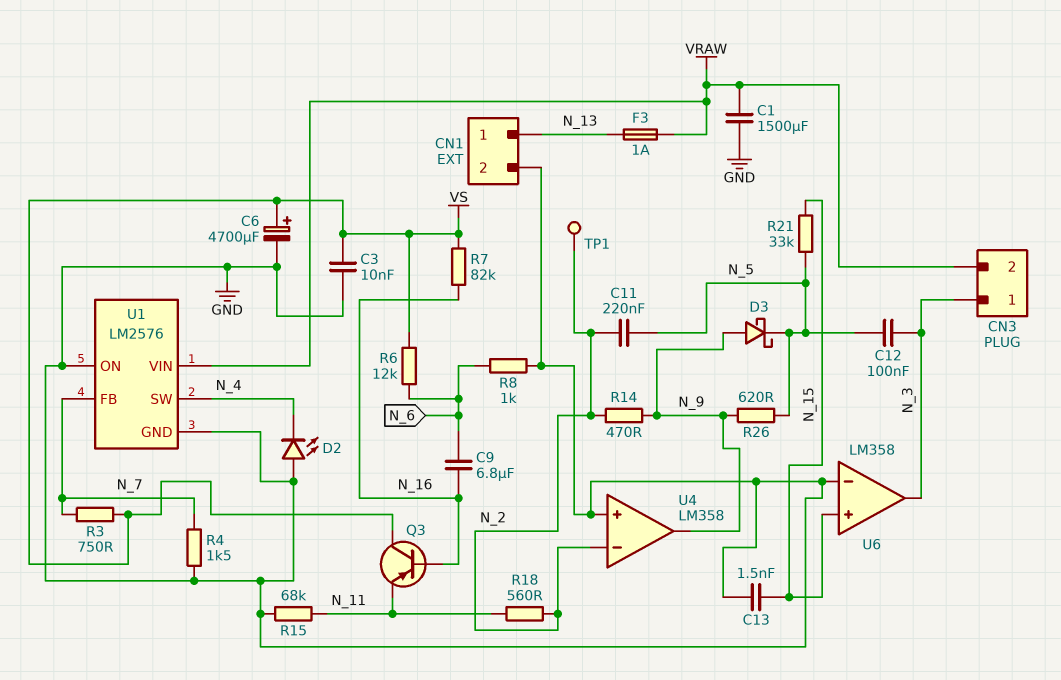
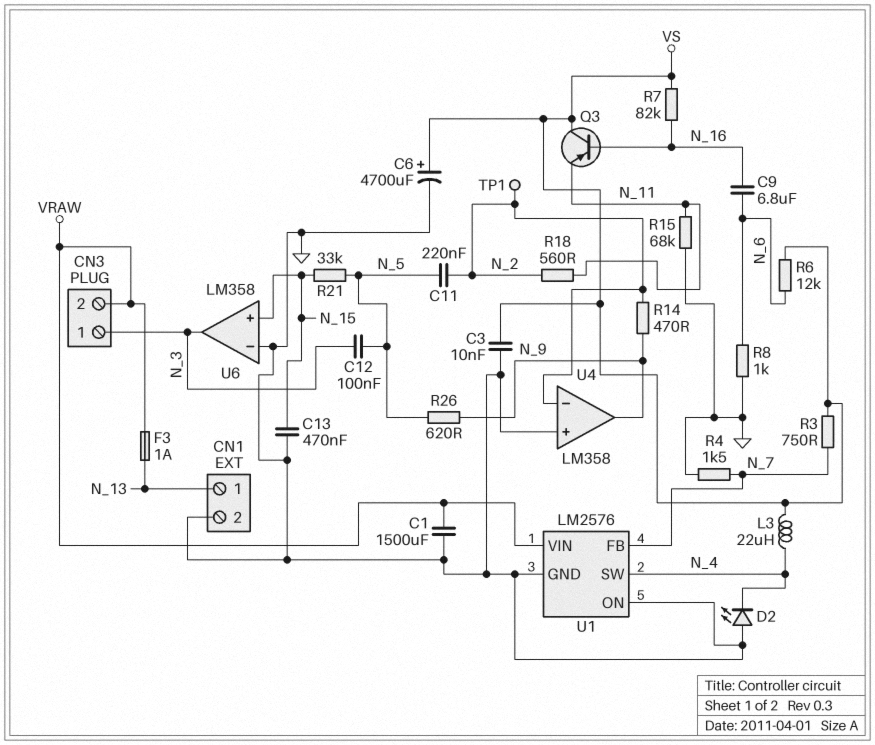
C13: 1.5nF (GND, N_15) -> 470nF (GND, N_15)
D3: schottky (A N_9, K N_5) -> none
L3: none -> 22uH (N_4, VS)

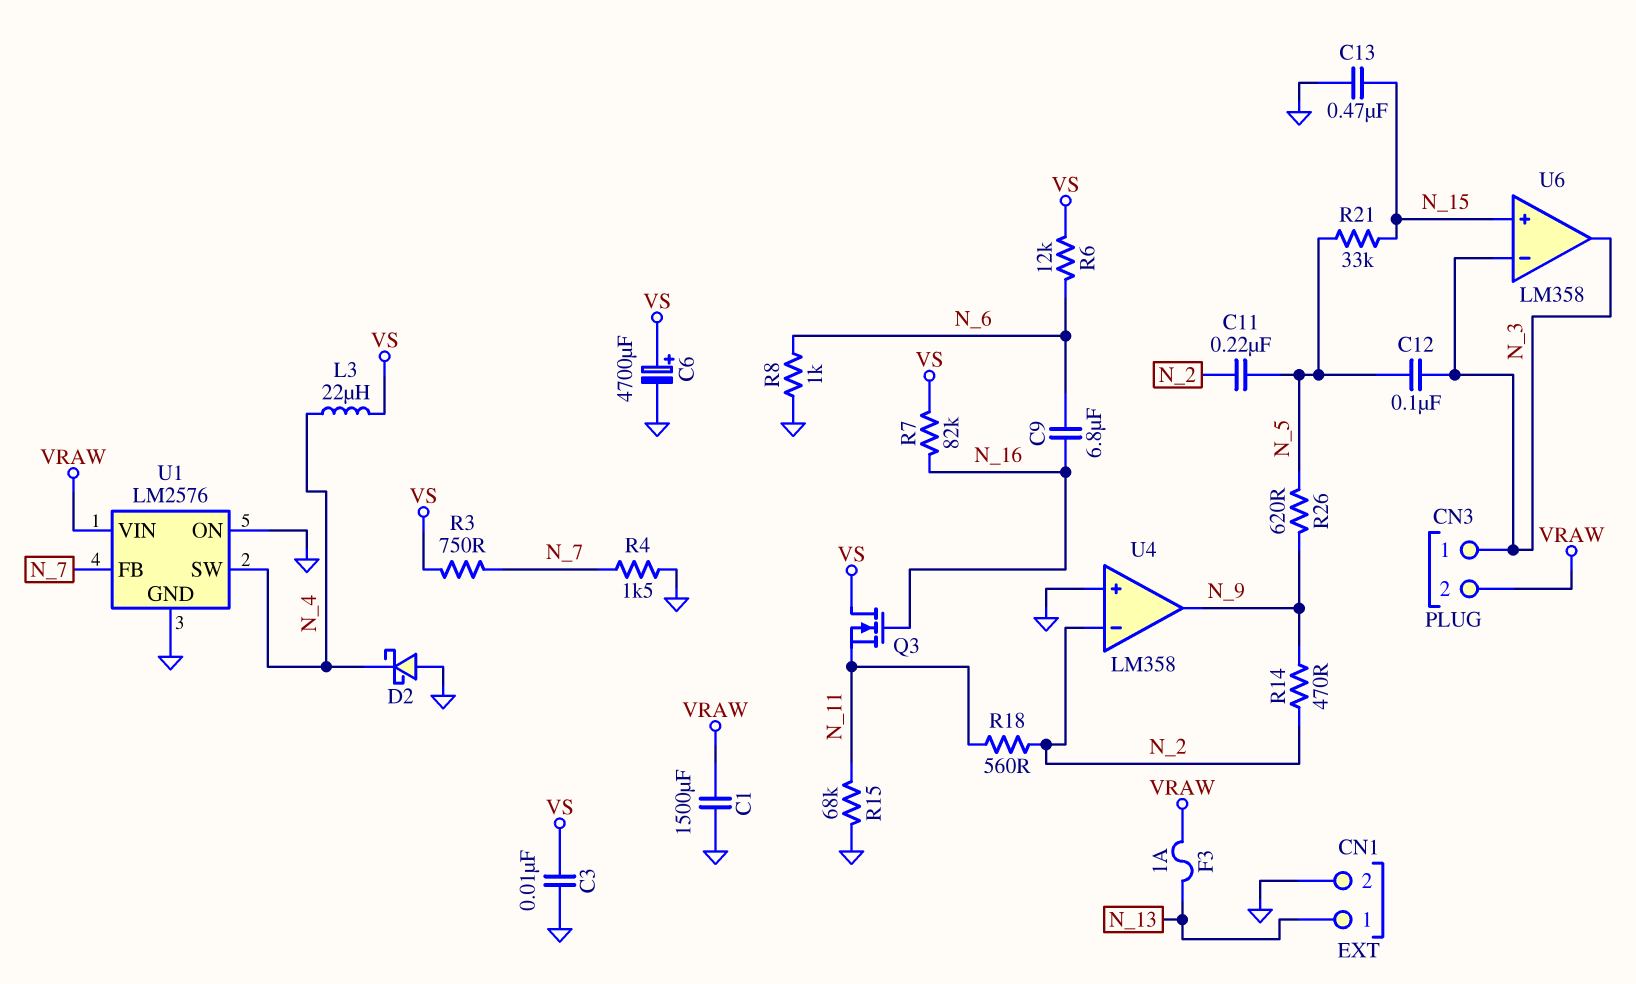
D2: LED (A GND, K N_4) -> schottky (A GND, K N_4)
Q3: PNP (B N_16, C VS, E N_11) -> NMOS (G N_16, D VS, S N_11)
TP1: test point (N_2) -> none
U6 pin in-: GND -> N_3

